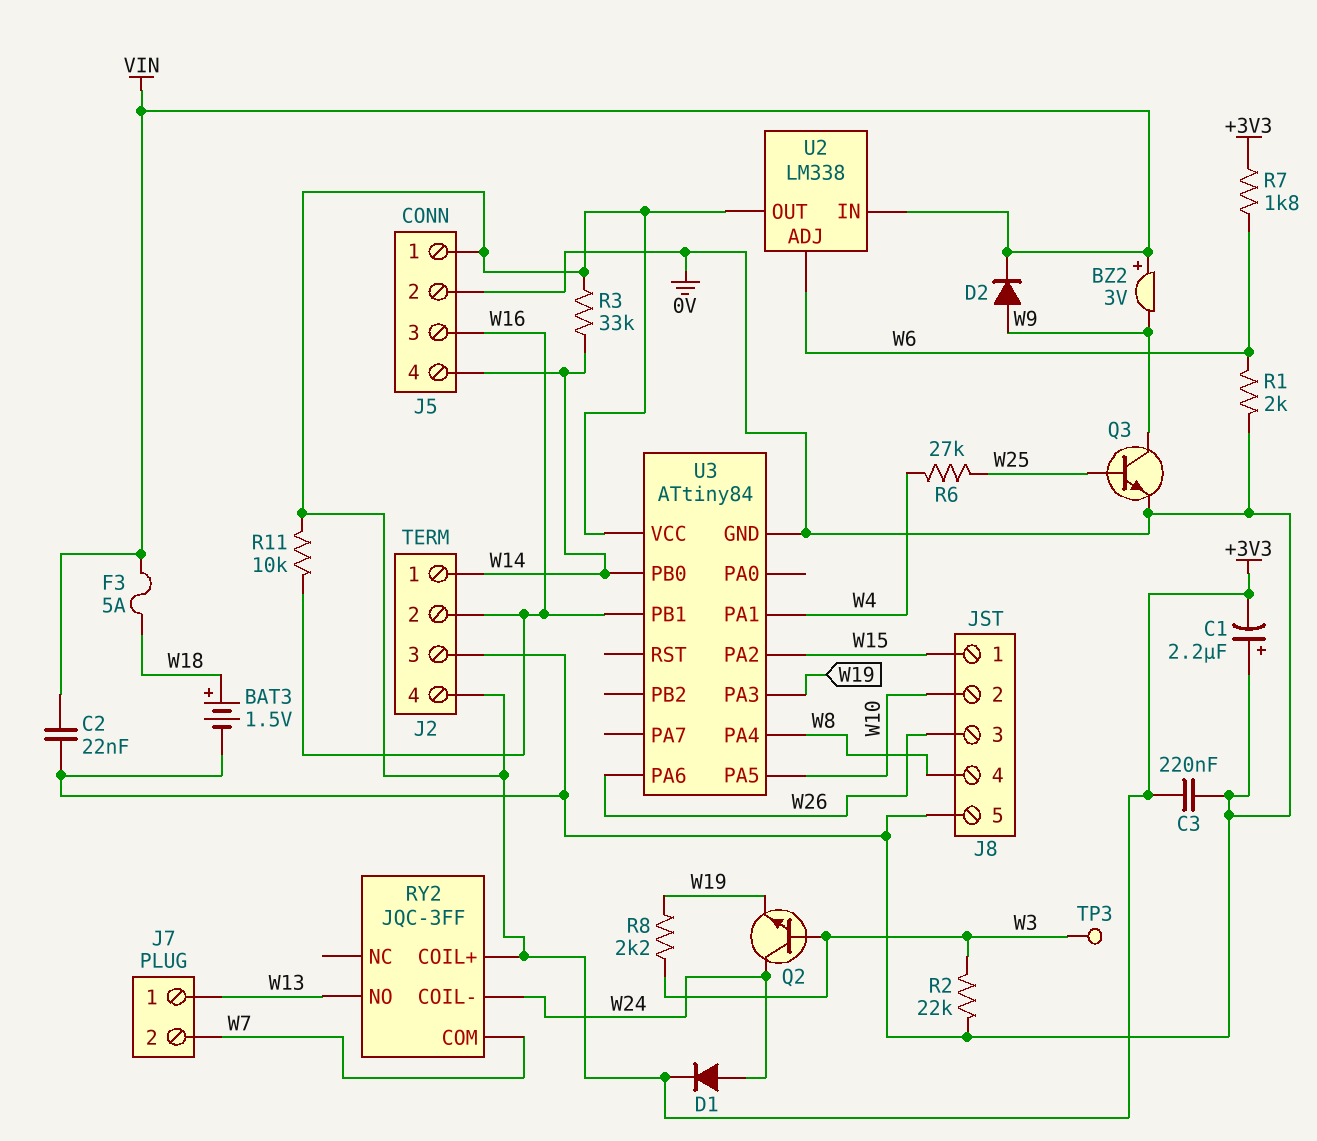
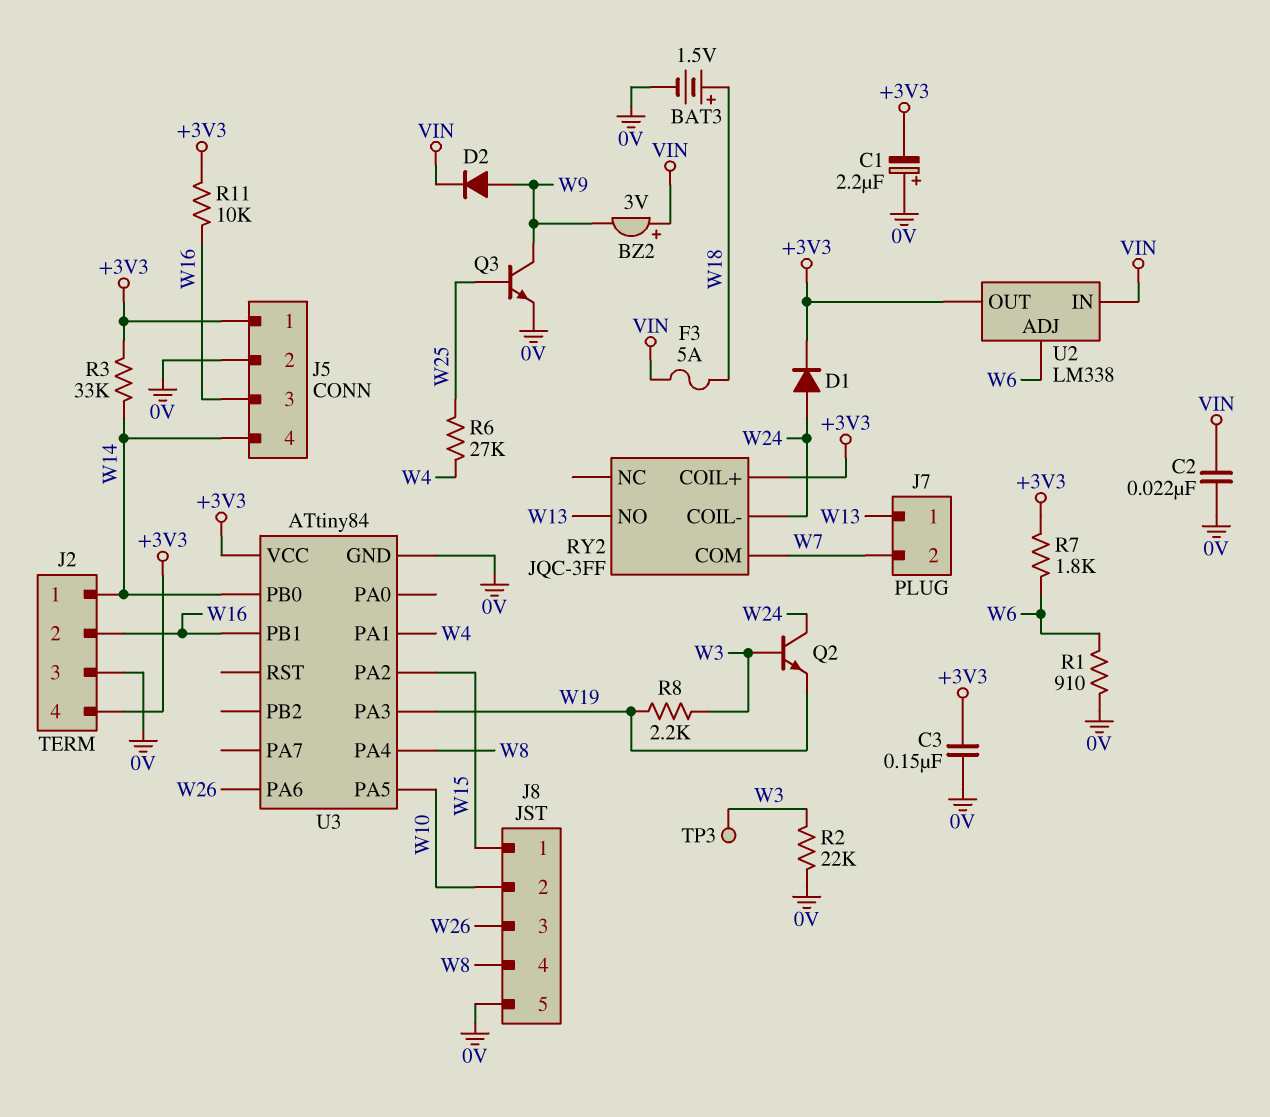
C3: 220nF (+3V3, 0V) -> 150nF (+3V3, 0V)
R1: 2k (0V, W6) -> 910 (0V, W6)

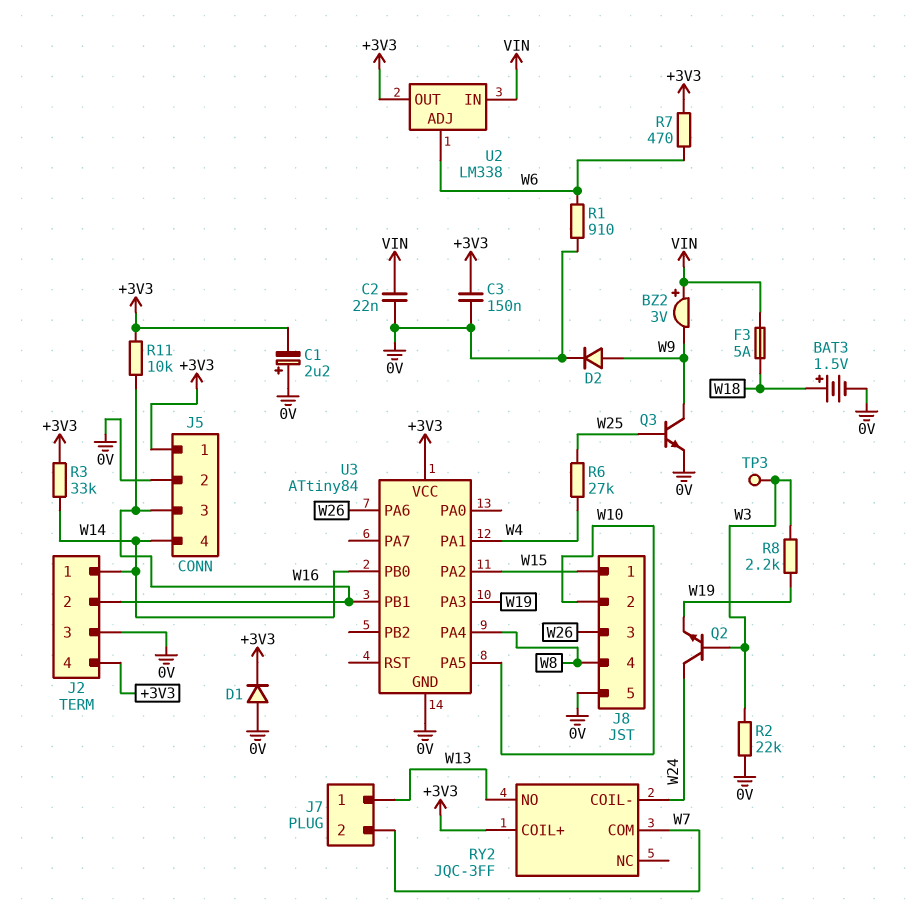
D1: diode (A W24, K +3V3) -> diode (A 0V, K +3V3)
D2: diode (A W9, K VIN) -> diode (A W9, K 0V)
R7: 1.8k (+3V3, W6) -> 470 (+3V3, W6)

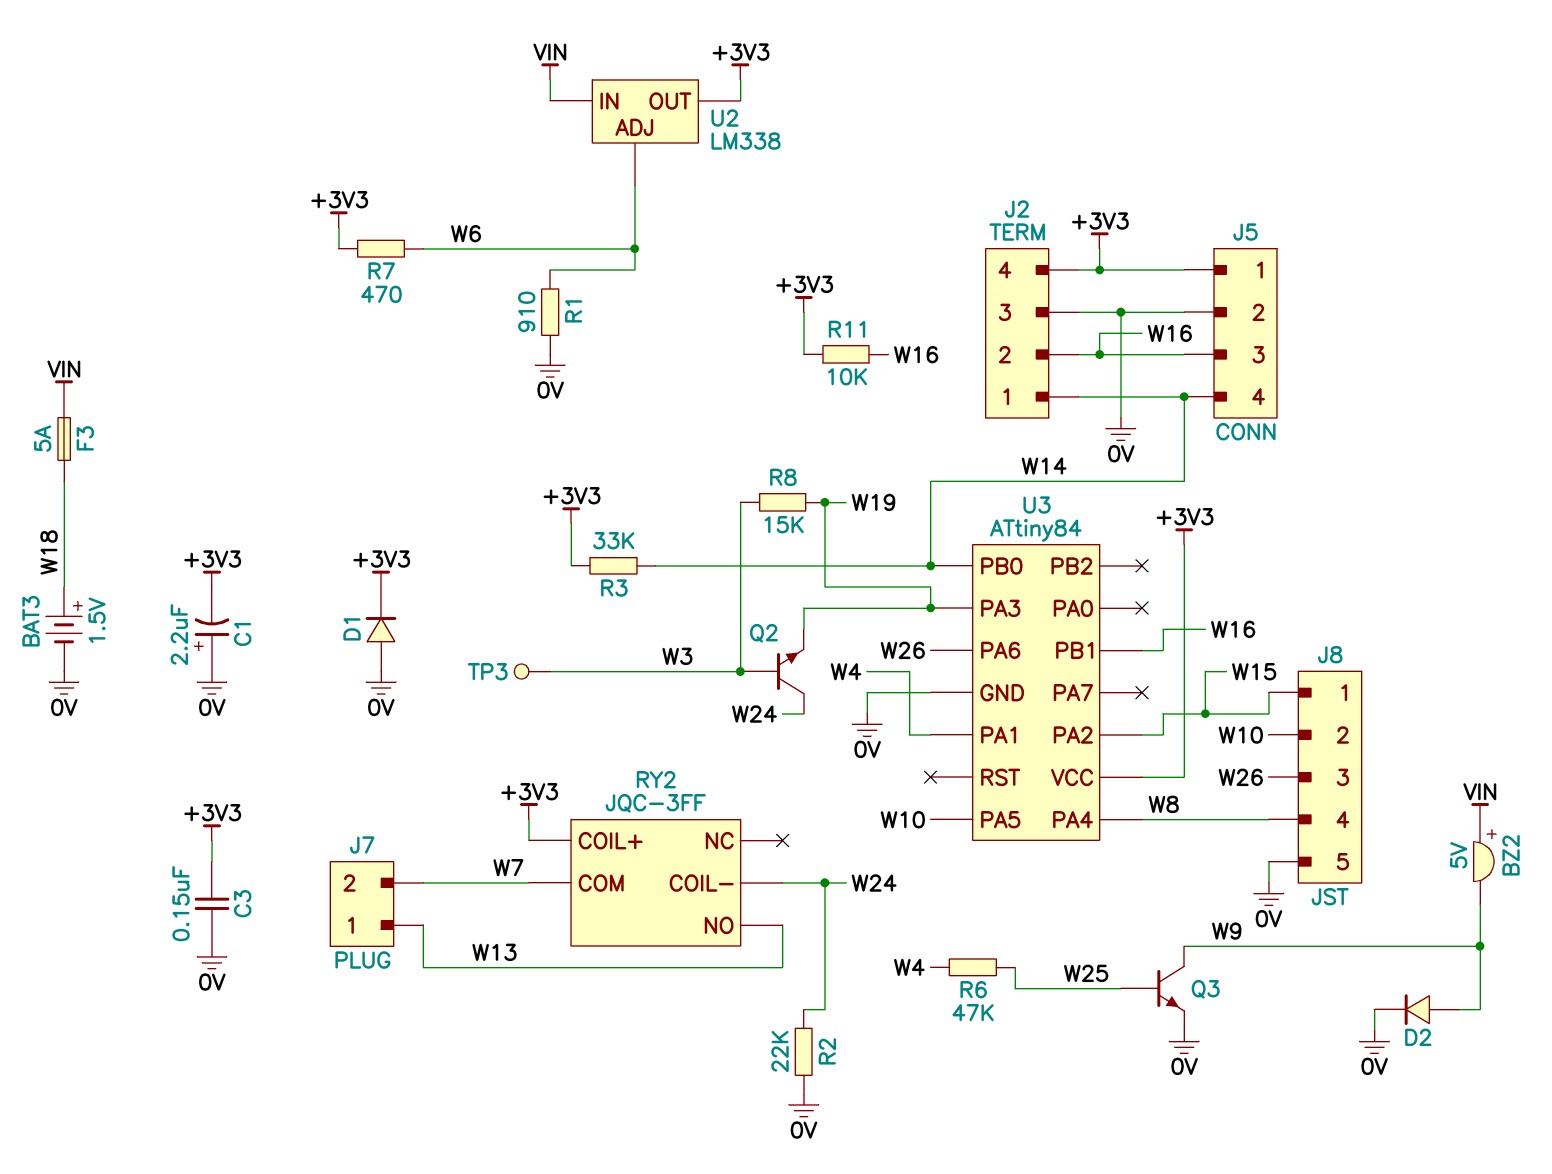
BZ2: buzzer 3V (plus VIN, minus W9) -> buzzer 5V (plus VIN, minus W9)
C2: 22nF (0V, VIN) -> none
R2: 22k (0V, W3) -> 22k (0V, W24)
R6: 27k (W4, W25) -> 47k (W4, W25)
R8: 2.2k (W3, W19) -> 15k (W3, W19)

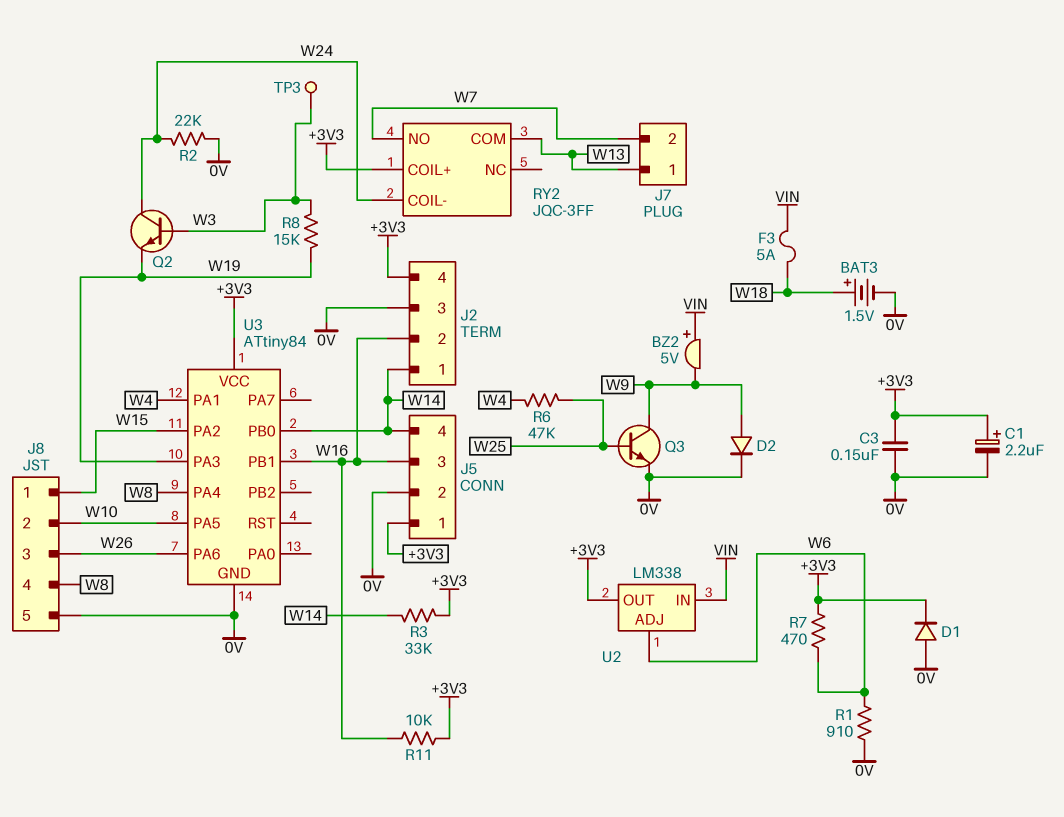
C1: 2.2uF (plus 0V, minus +3V3) -> 2.2uF (plus +3V3, minus 0V)
RY2 pin COM: W7 -> W13
RY2 pin NO: W13 -> W7

